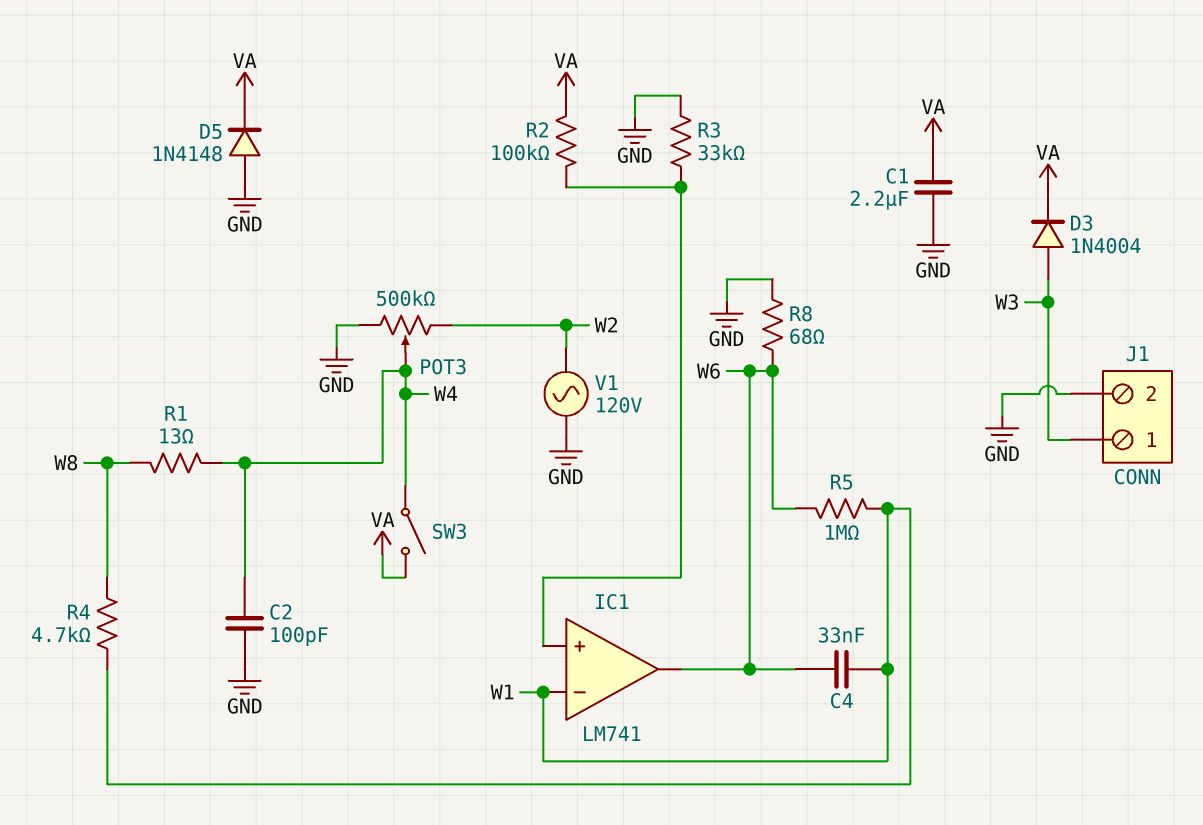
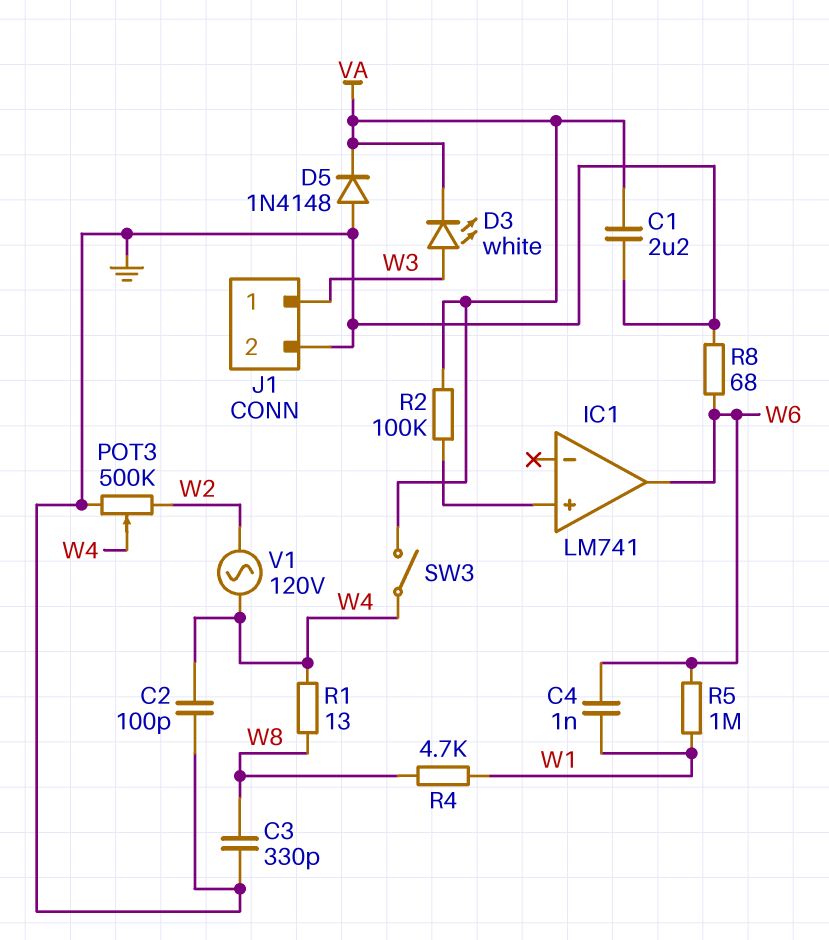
C3: none -> 330pF (GND, W8)
C4: 33nF (W1, W6) -> 1nF (W1, W6)
D3: diode 1N4004 (A W3, K VA) -> LED white (A W3, K VA)
IC1 pin in-: W1 -> none
R3: 33k (GND, IC1/in+) -> none
V1: AC 120V (GND, W2) -> AC 120V (W2, W4)

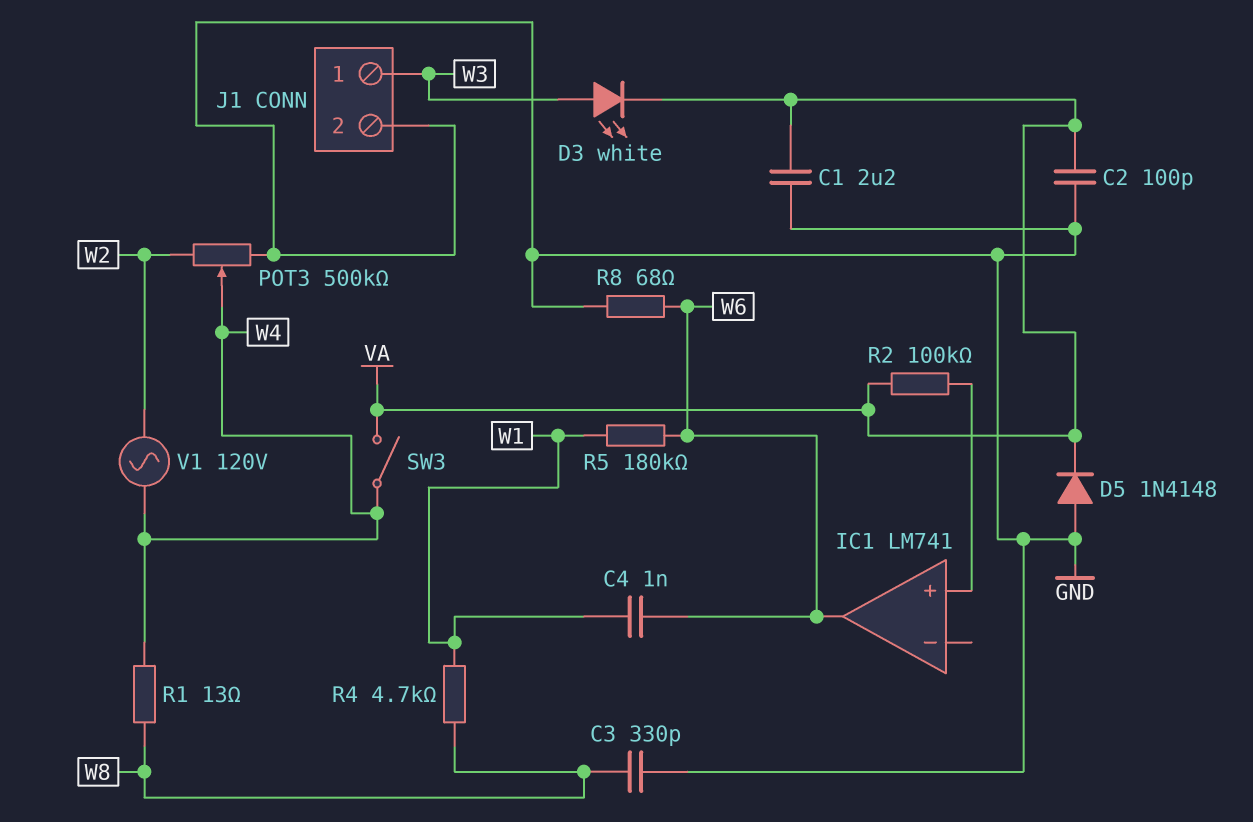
C2: 100pF (GND, W4) -> 100pF (GND, VA)
R5: 1M (W1, W6) -> 180k (W1, W6)

